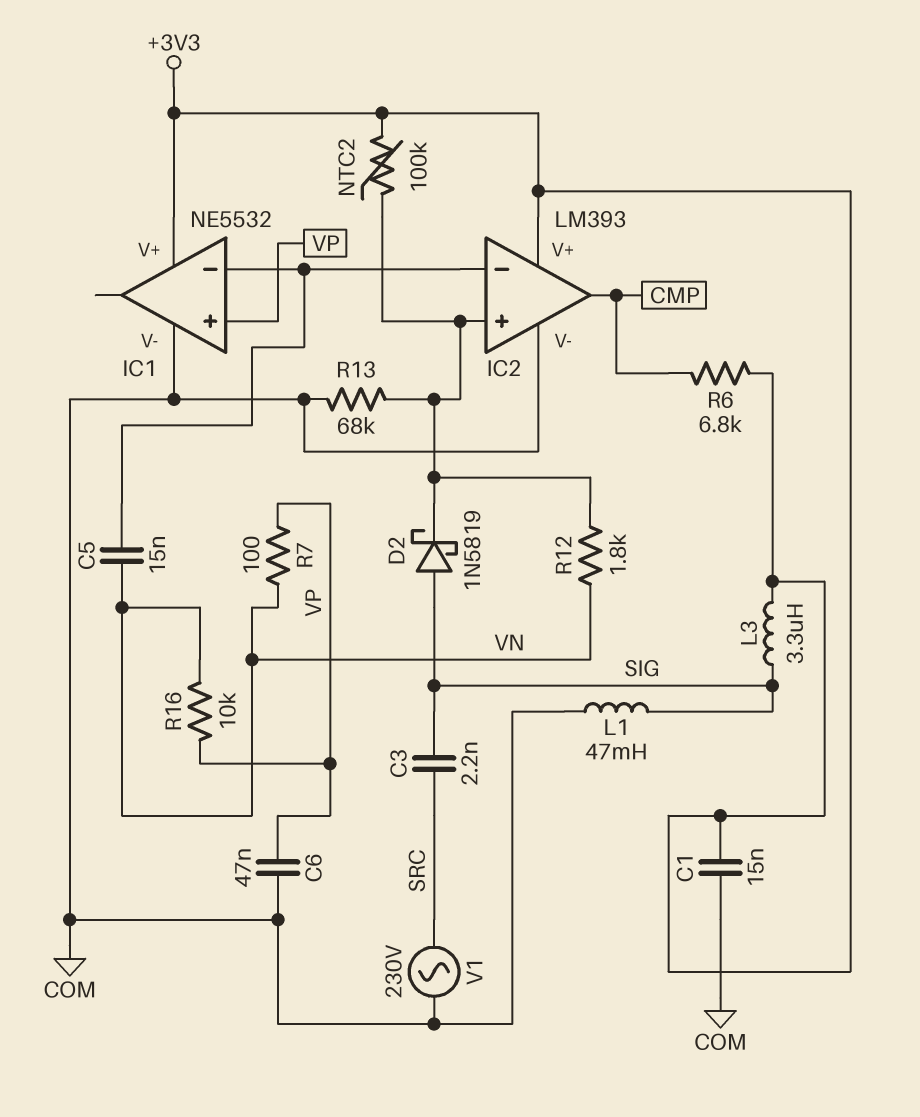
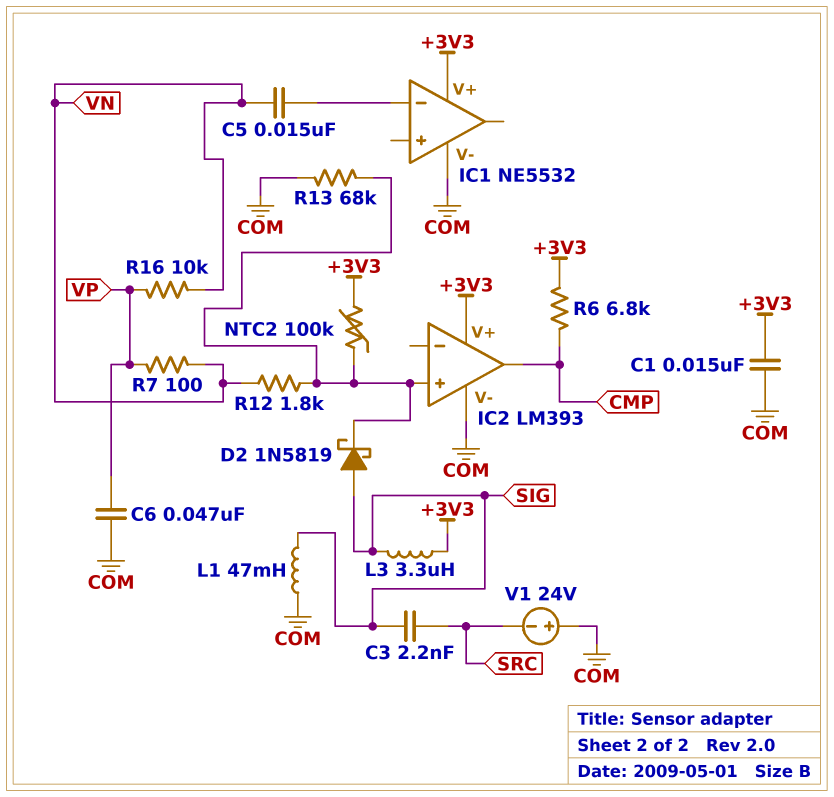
IC1 pin in+: VP -> none
IC2 pin in-: IC1/in- -> none
V1: AC 230V (COM, SRC) -> 24V (plus COM, minus SRC)

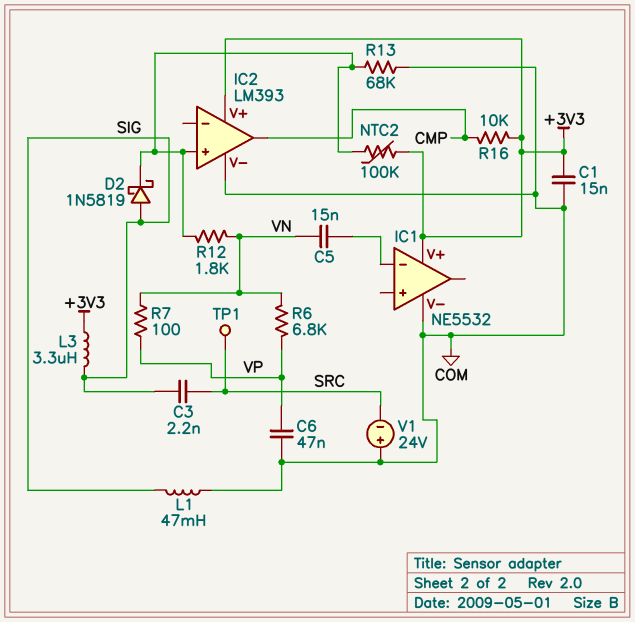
R6: 6.8k (+3V3, CMP) -> 6.8k (VN, VP)
R16: 10k (VN, VP) -> 10k (+3V3, CMP)
TP1: none -> test point (SRC)

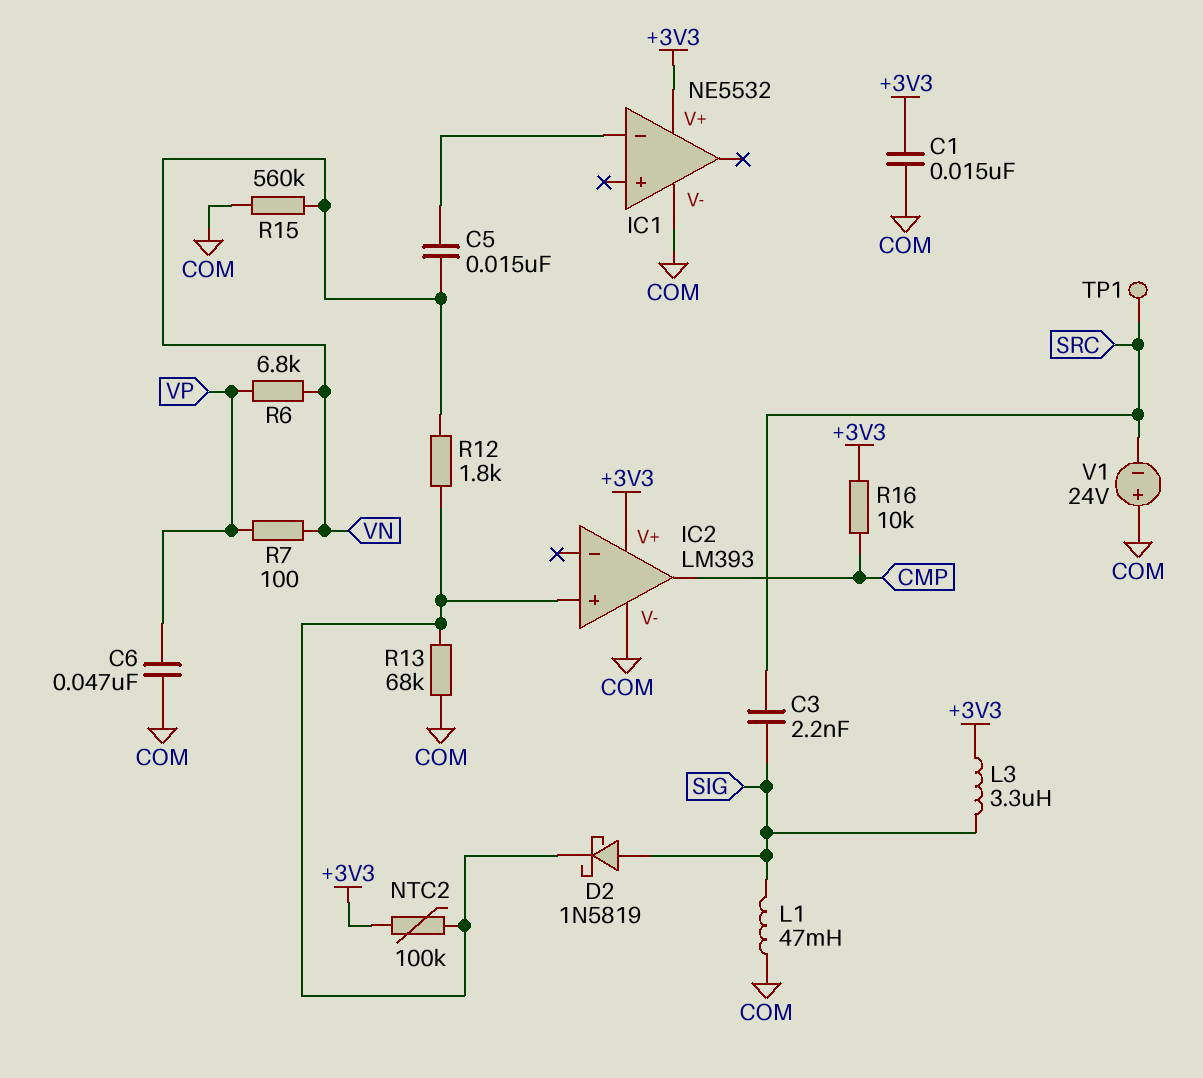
R15: none -> 560k (COM, VN)

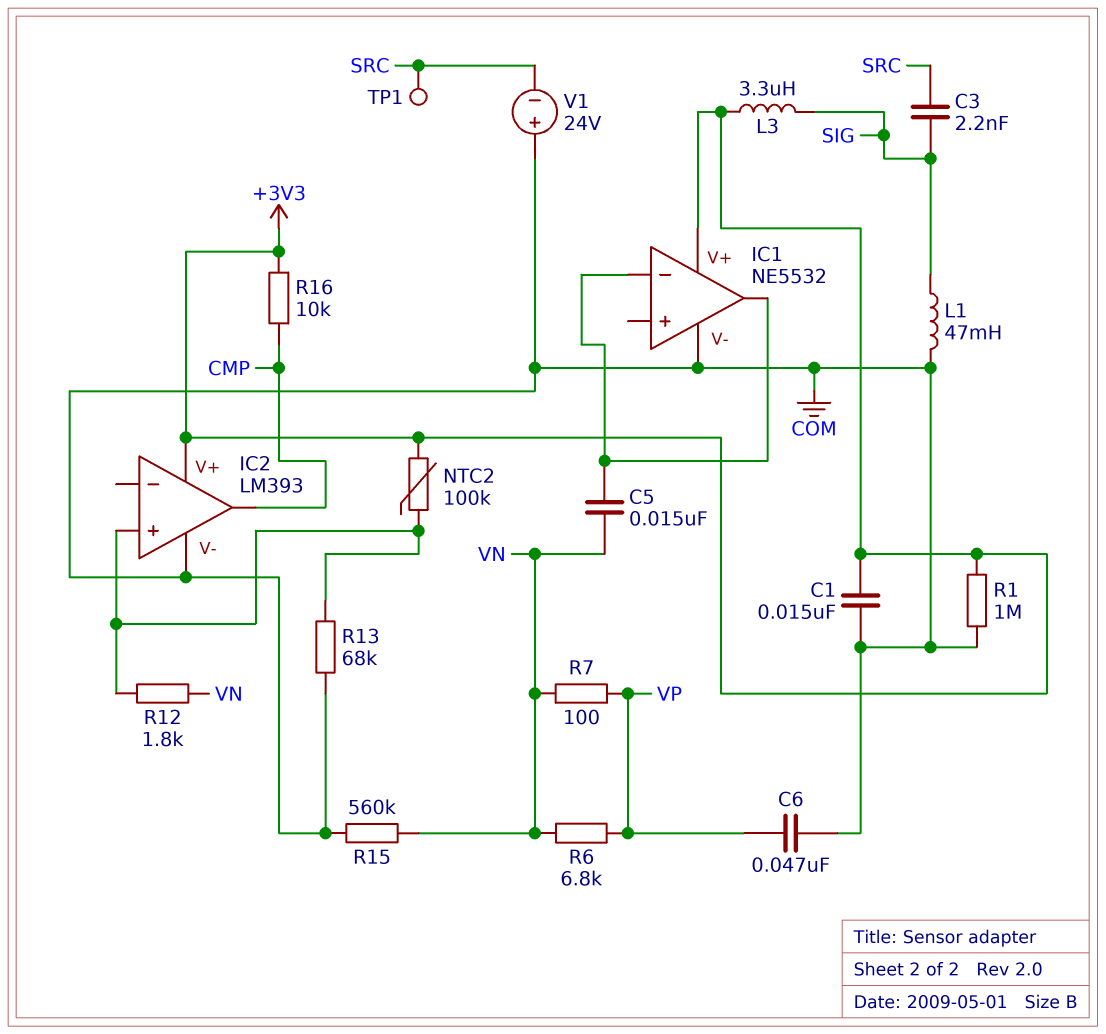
D2: schottky 1N5819 (A SIG, K IC2/in+) -> none
IC1 pin out: none -> IC1/in-
R1: none -> 1M (+3V3, COM)

